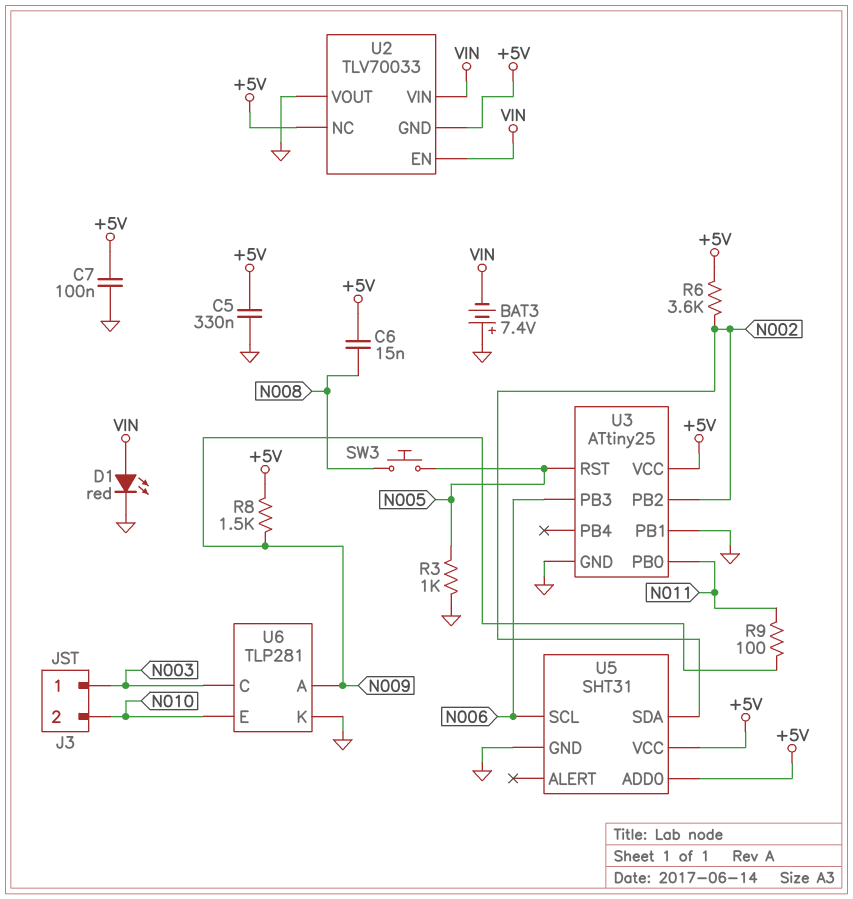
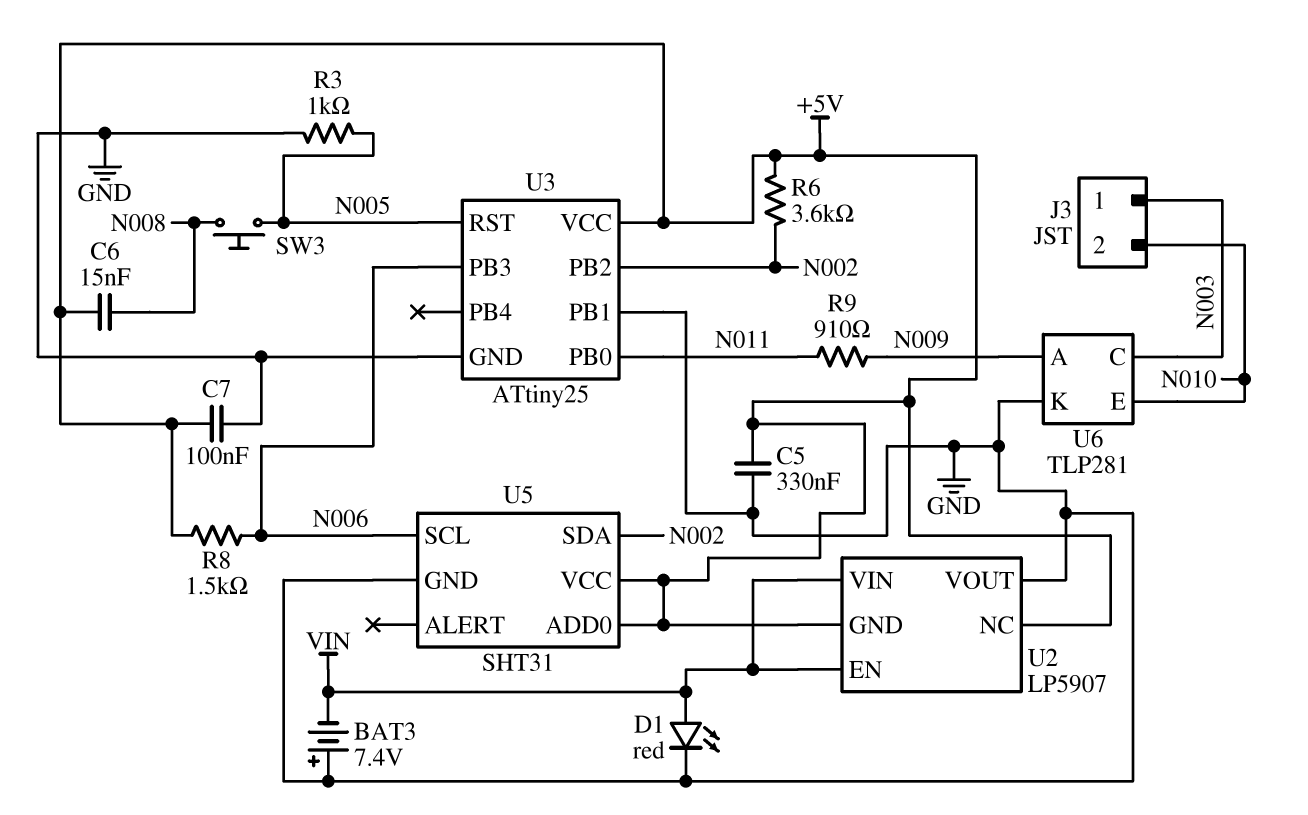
R8: 1.5k (+5V, N009) -> 1.5k (+5V, N006)
R9: 100 (N009, N011) -> 910 (N009, N011)
U2: TLV70033 -> LP5907

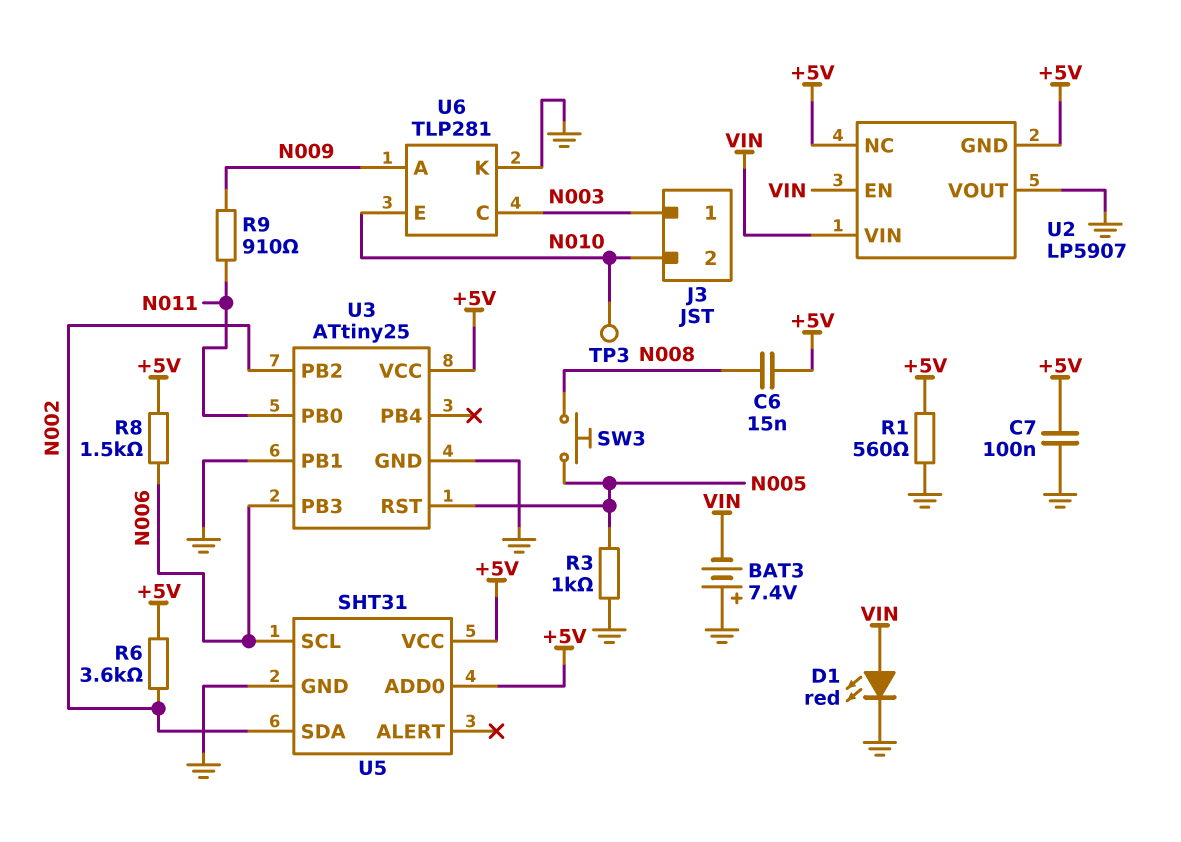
C5: 330nF (+5V, GND) -> none
R1: none -> 560 (+5V, GND)
TP3: none -> test point (N010)

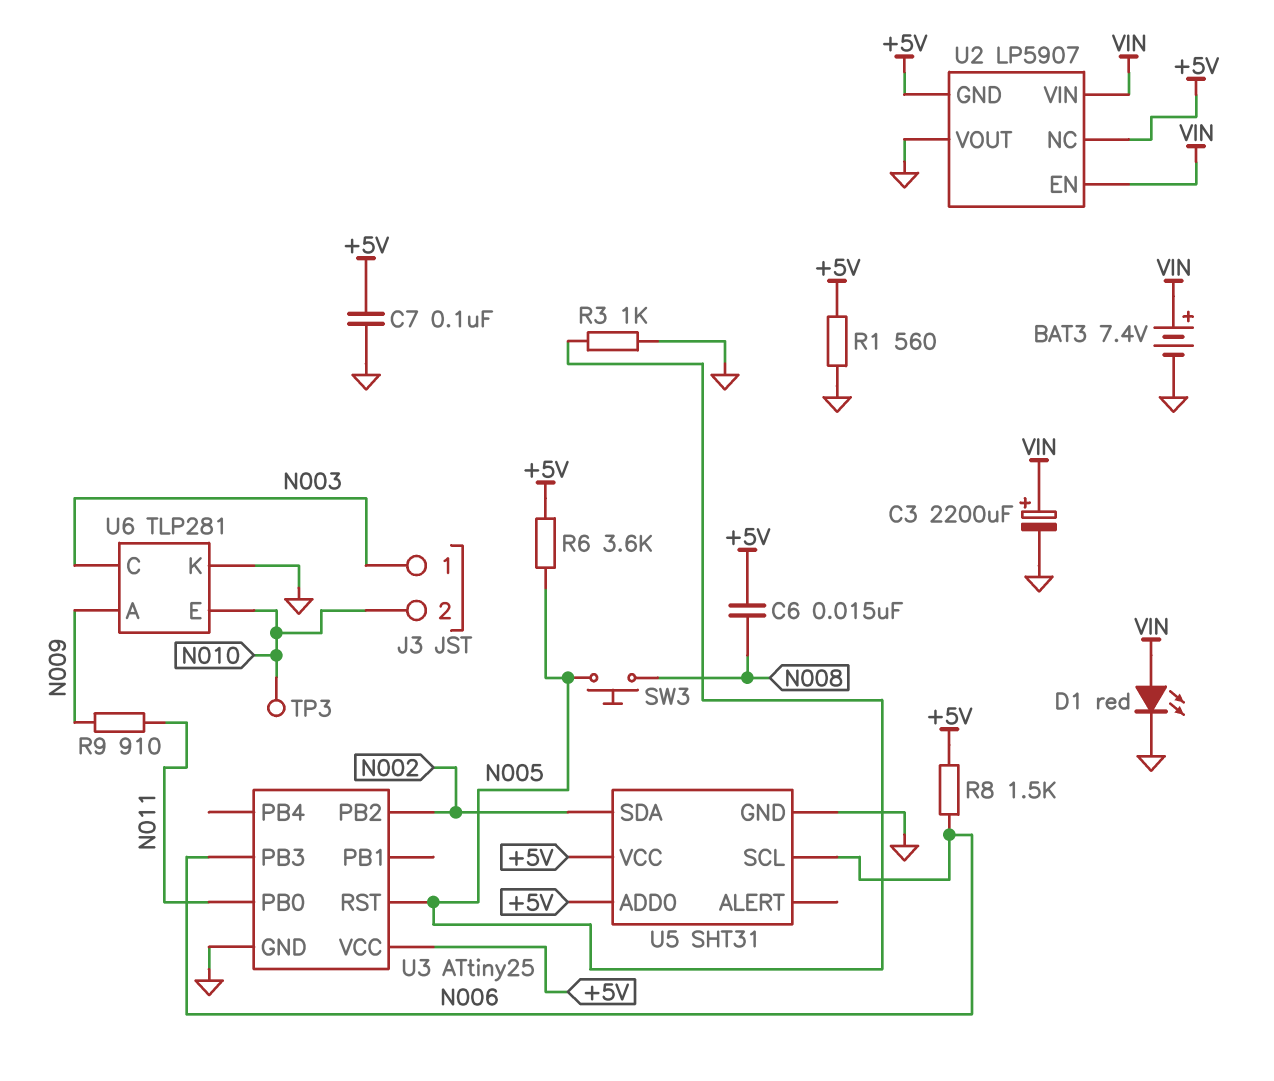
BAT3: 7.4V (plus GND, minus VIN) -> 7.4V (plus VIN, minus GND)
C3: none -> 2200uF (plus VIN, minus GND)
R6: 3.6k (+5V, N002) -> 3.6k (+5V, N005)
U3 pin PB1: GND -> none

